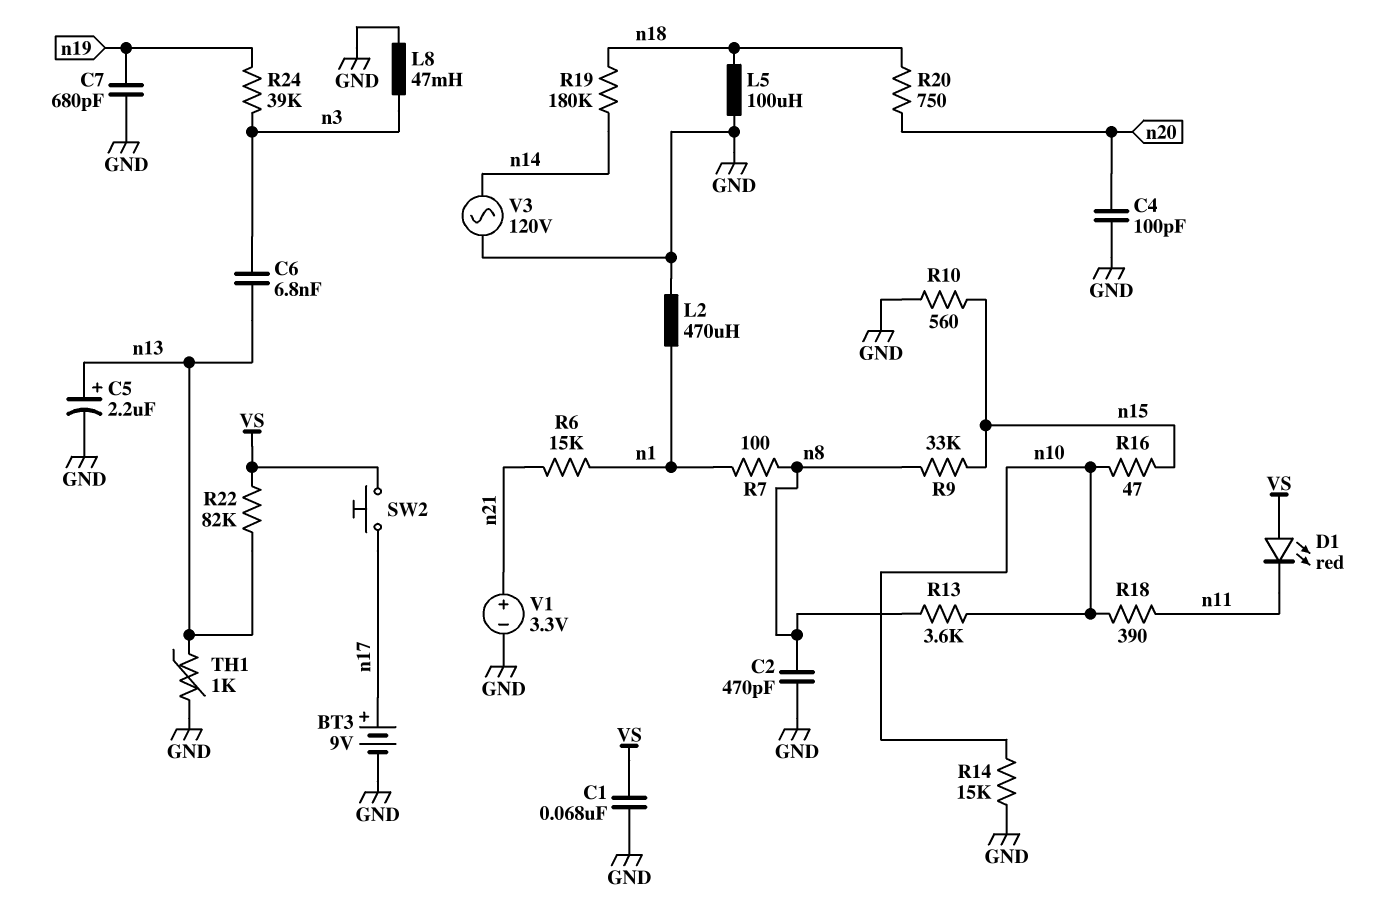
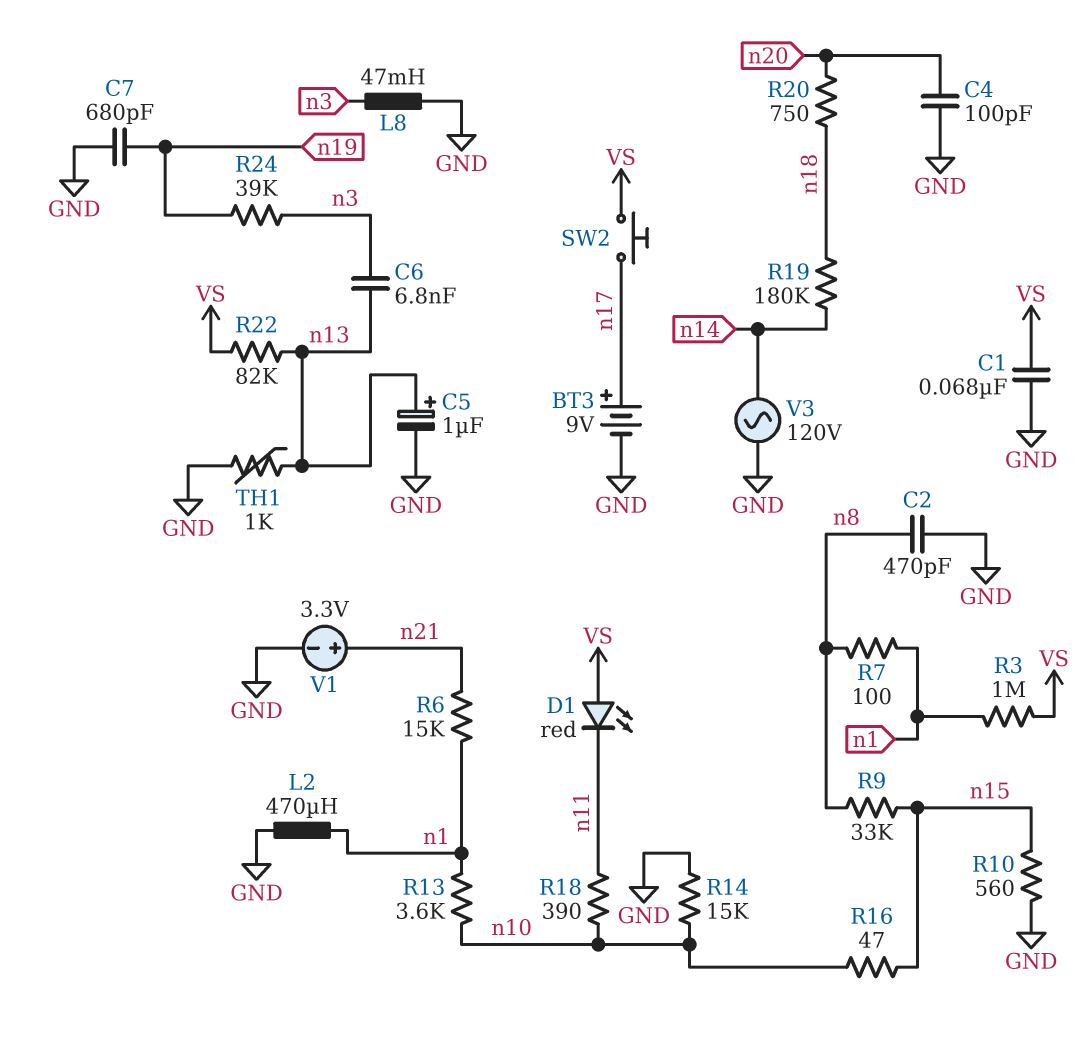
C5: 2.2uF (plus n13, minus GND) -> 1uF (plus n13, minus GND)
L5: 100uH (GND, n18) -> none
R3: none -> 1M (VS, n1)
R13: 3.6k (n8, n10) -> 3.6k (n1, n10)

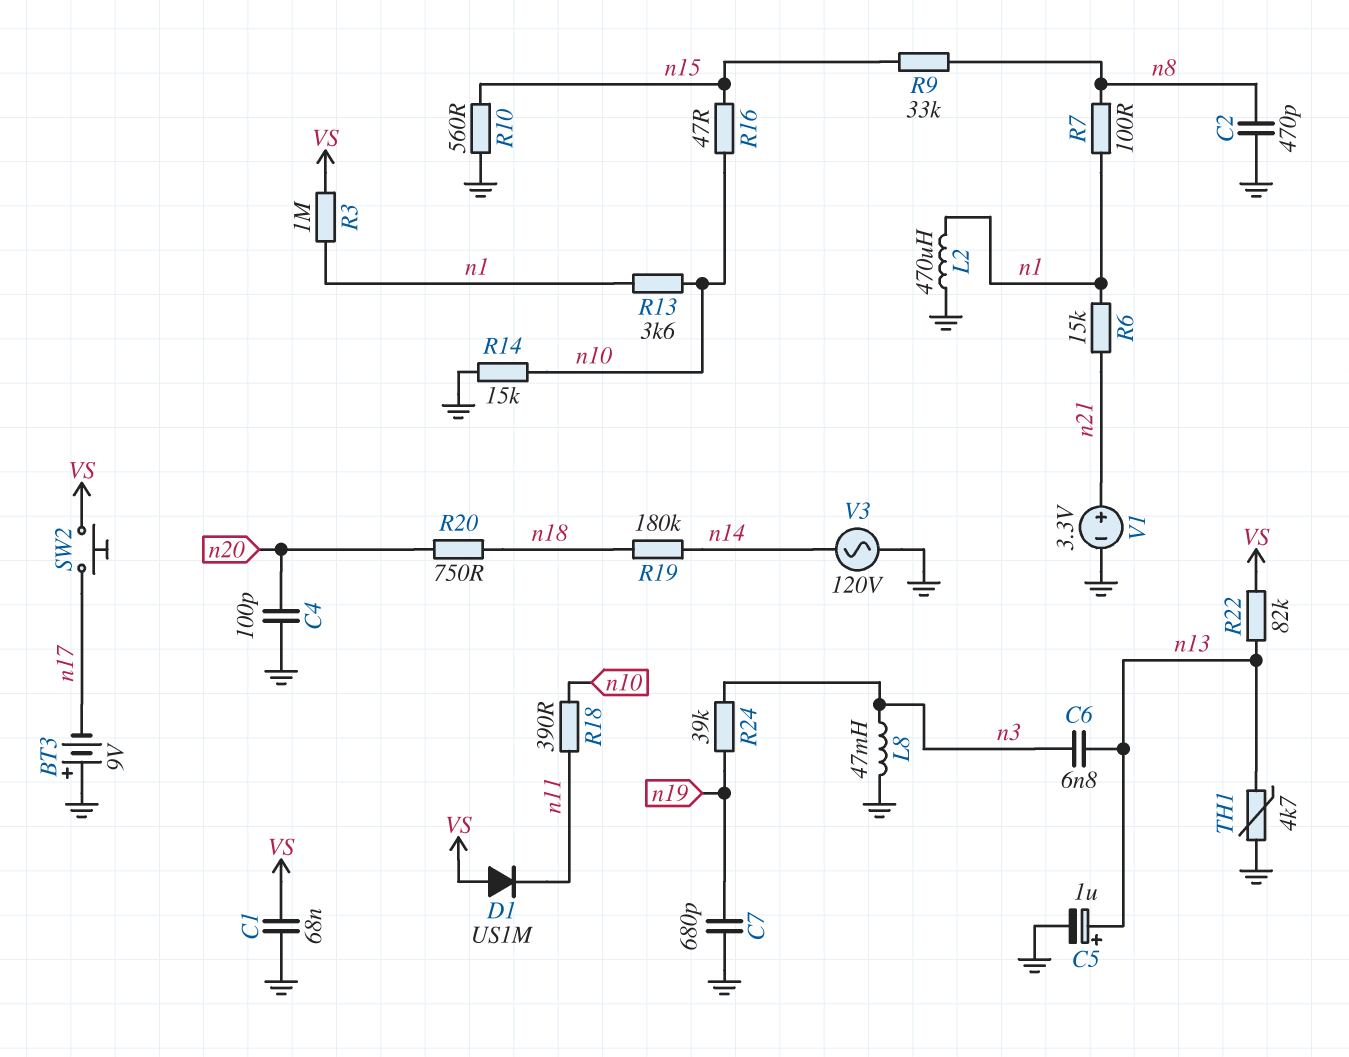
BT3: 9V (plus n17, minus GND) -> 9V (plus GND, minus n17)
D1: LED red (A VS, K n11) -> diode US1M (A VS, K n11)
TH1: 1k (GND, n13) -> 4.7k (GND, n13)

